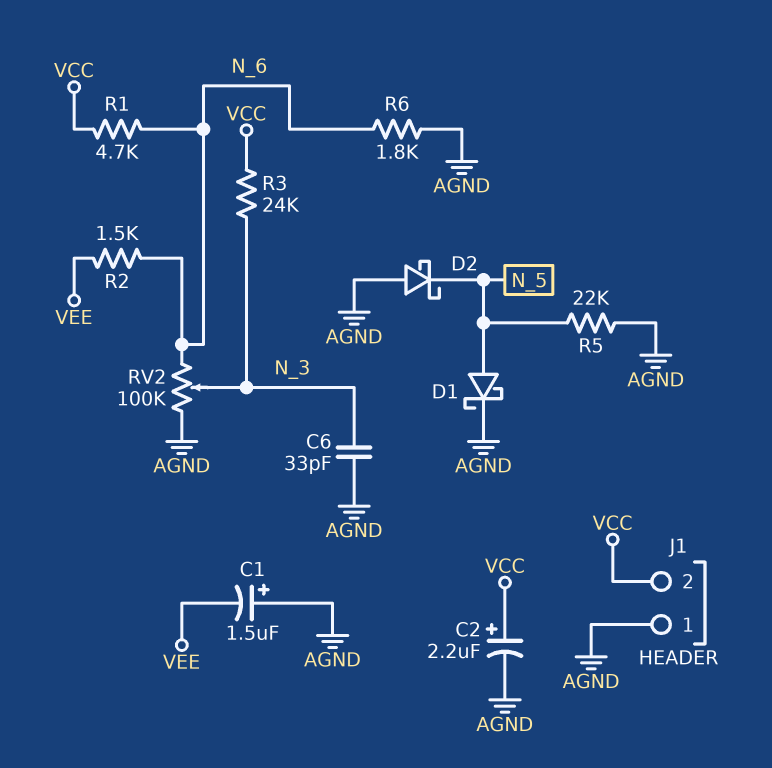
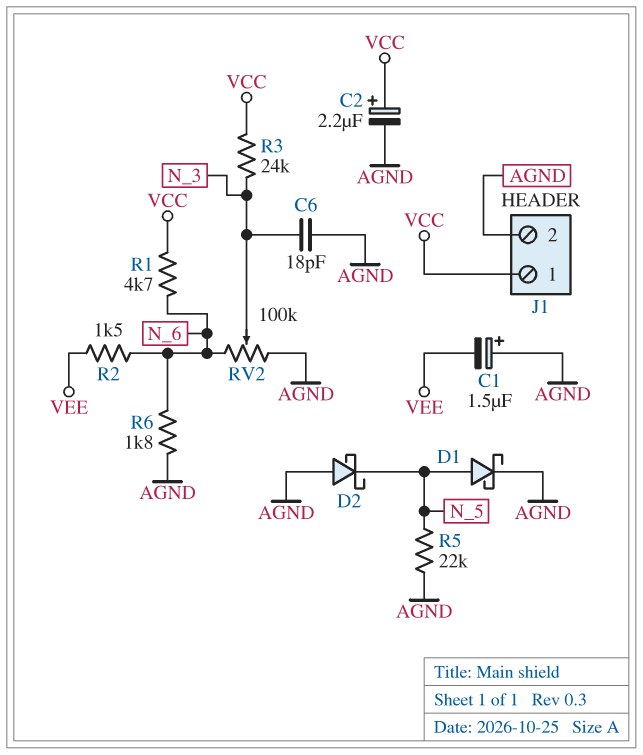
C6: 33pF (AGND, N_3) -> 18pF (AGND, N_3)
J1 pin 1: AGND -> VCC
J1 pin 2: VCC -> AGND

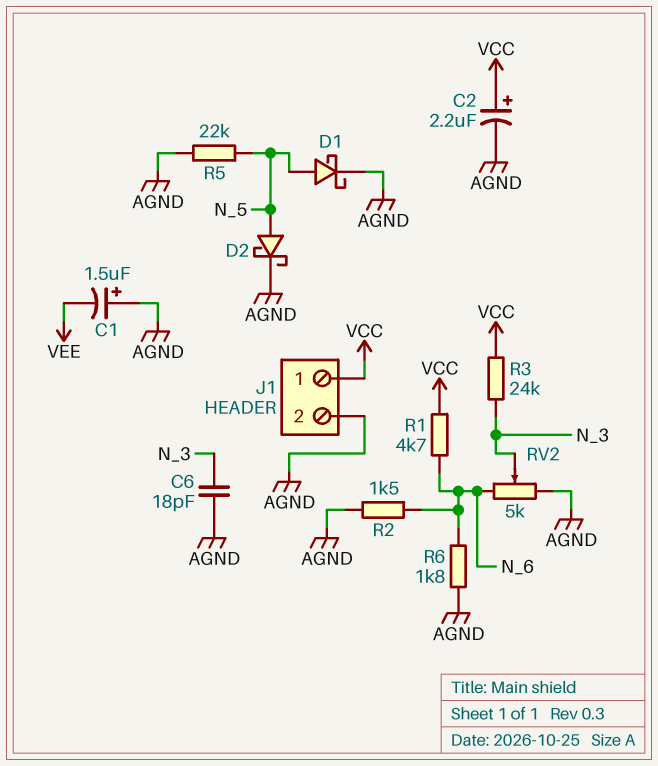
D2: schottky (A AGND, K N_5) -> schottky (A N_5, K AGND)
R2: 1.5k (N_6, VEE) -> 1.5k (AGND, N_6)
RV2: 100k (AGND, N_6, wiper N_3) -> 5k (AGND, N_6, wiper N_3)

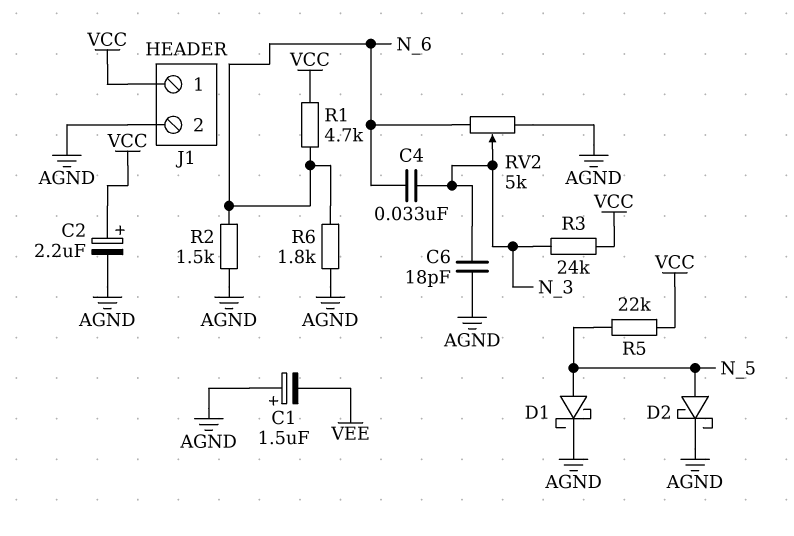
C4: none -> 33nF (N_3, N_6)
R5: 22k (AGND, N_5) -> 22k (N_5, VCC)

